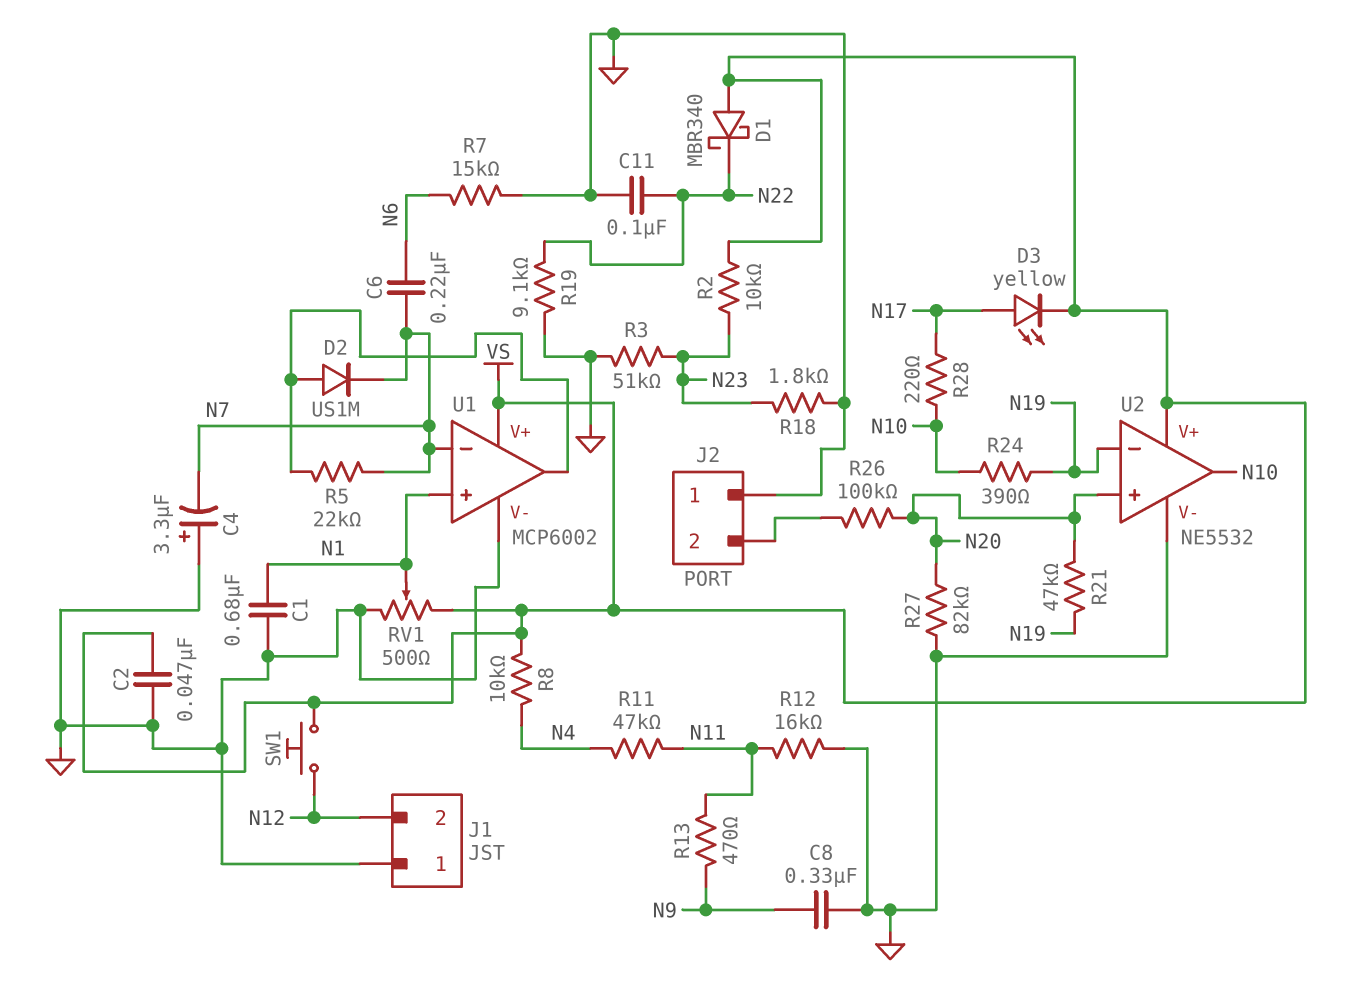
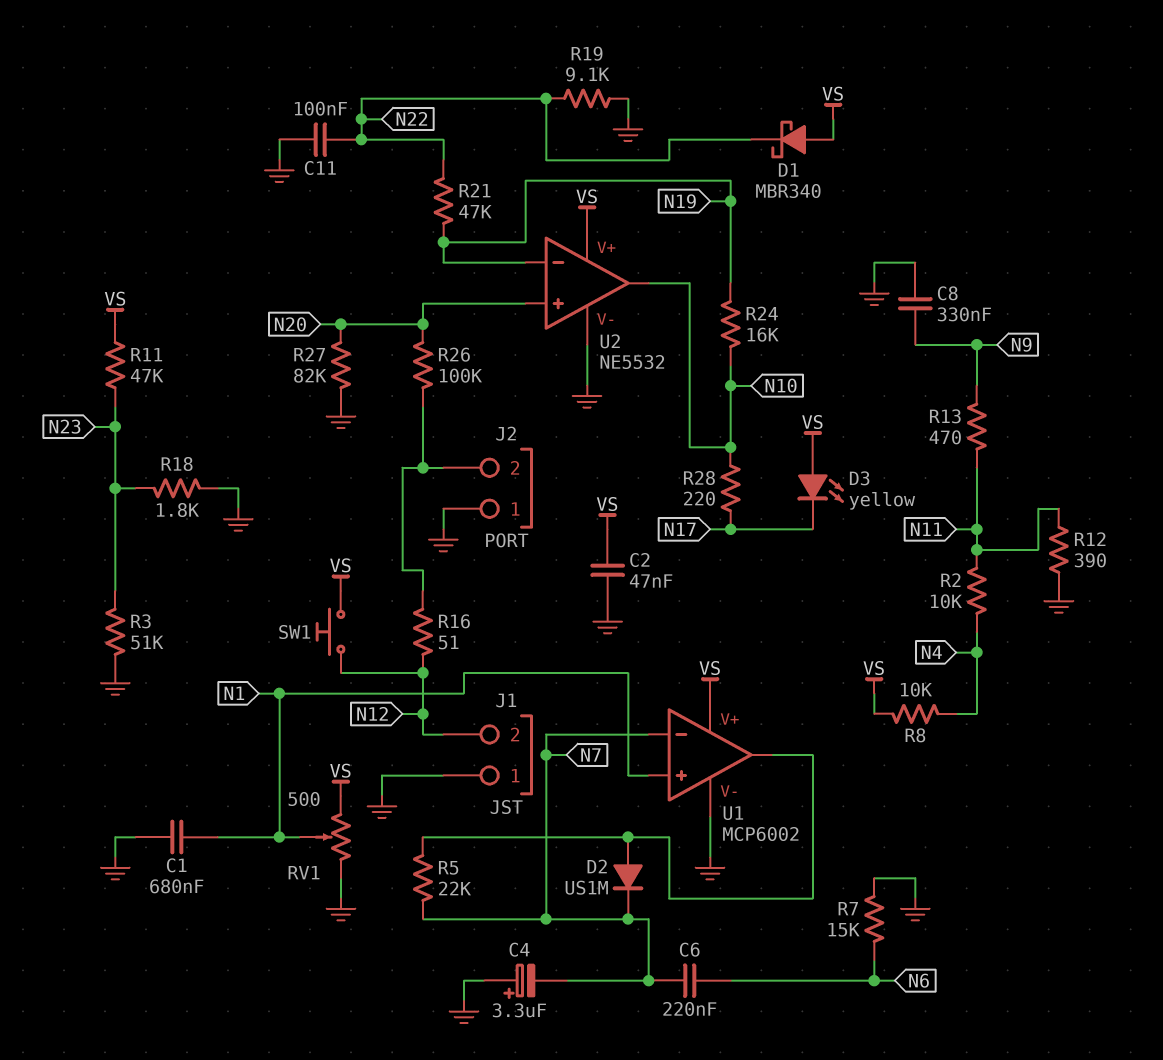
D3: LED yellow (A N17, K VS) -> LED yellow (A VS, K N17)
R2: 10k (N23, VS) -> 10k (N4, N11)
R11: 47k (N4, N11) -> 47k (N23, VS)
R12: 16k (GND, N11) -> 390 (GND, N11)
R16: none -> 51 (J2/2, N12)
R21: 47k (N19, N20) -> 47k (N19, N22)
R24: 390 (N10, N19) -> 16k (N10, N19)

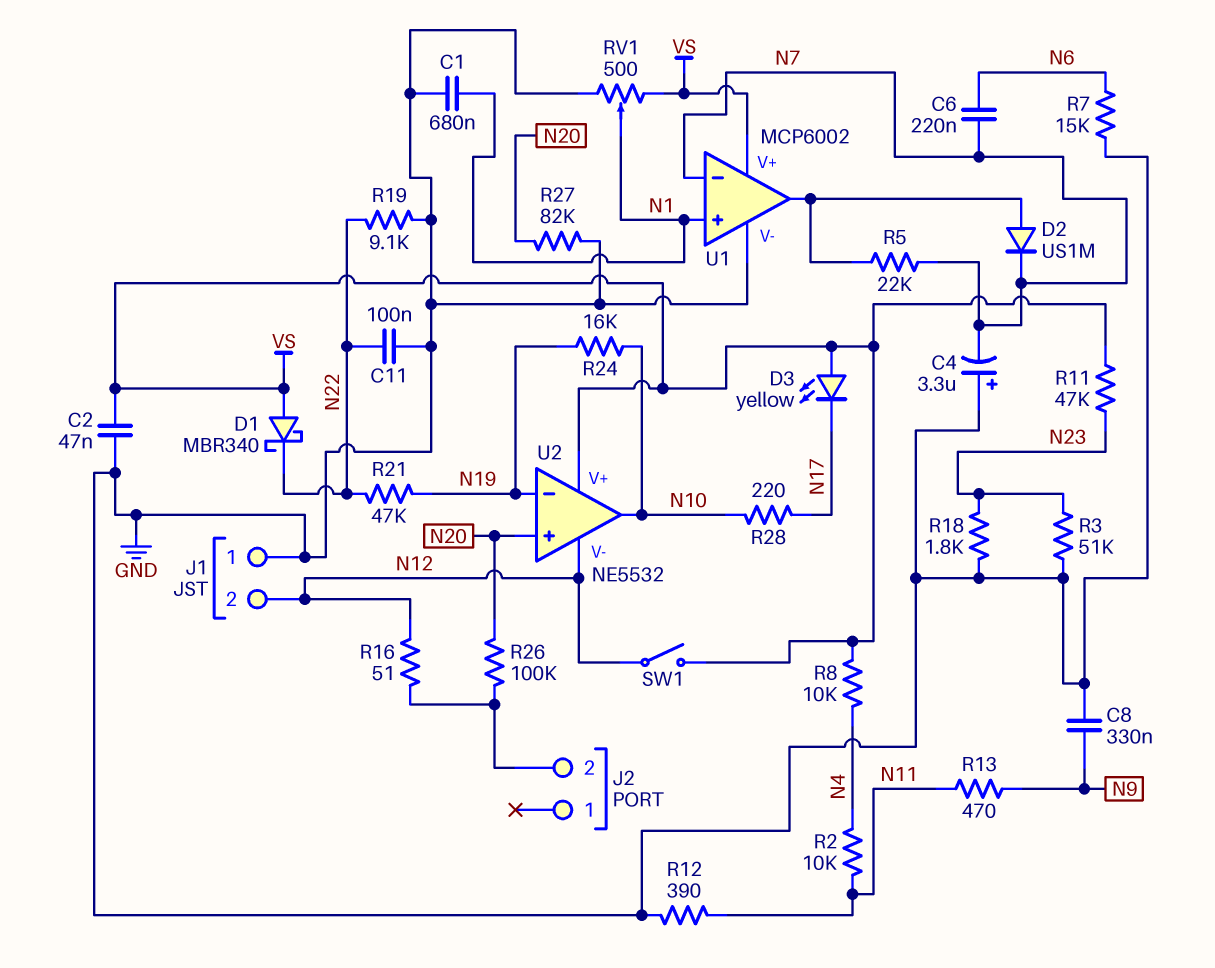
J2 pin 1: GND -> none
SW1: button (N12, VS) -> switch (N12, VS)
U2 pin V-: GND -> N12

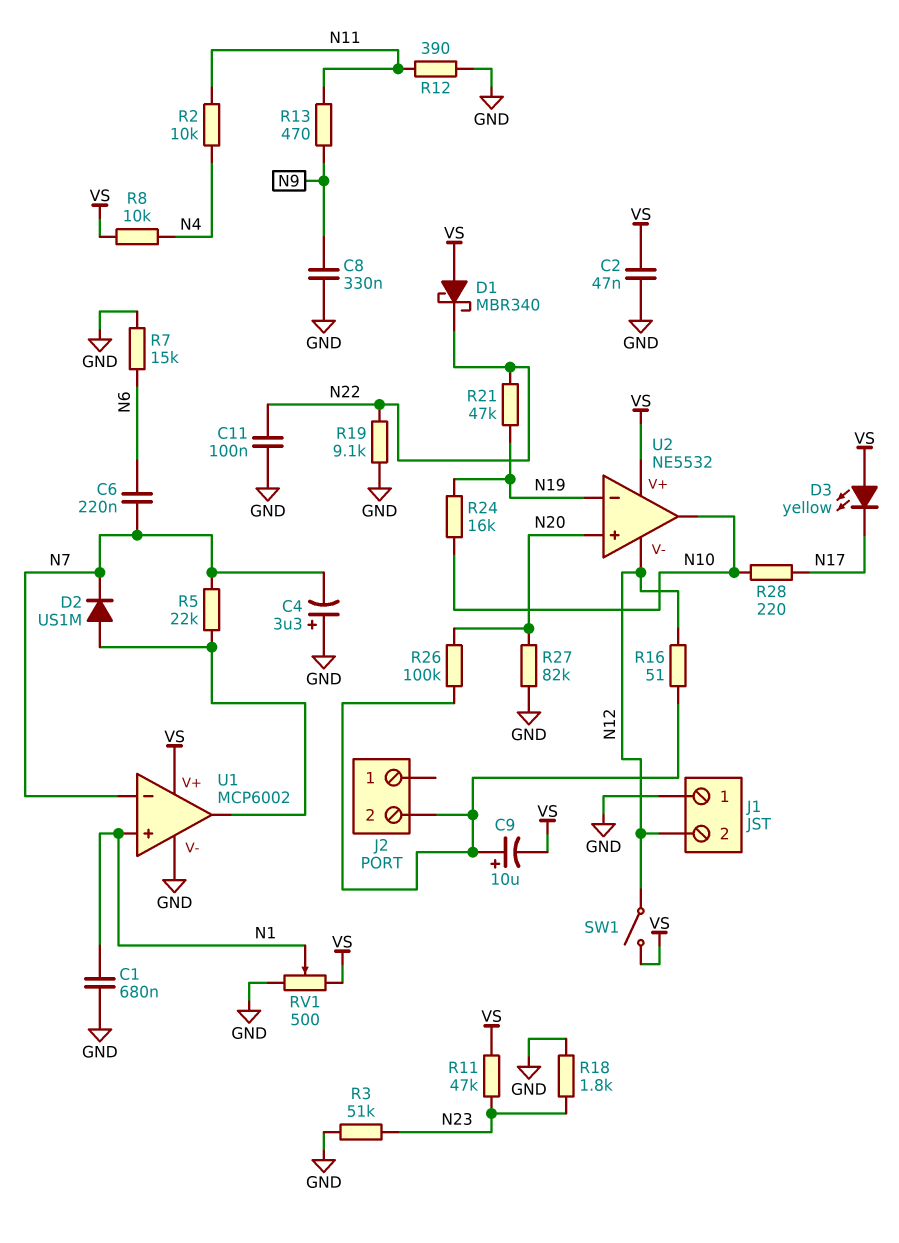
C9: none -> 10uF (plus J2/2, minus VS)

